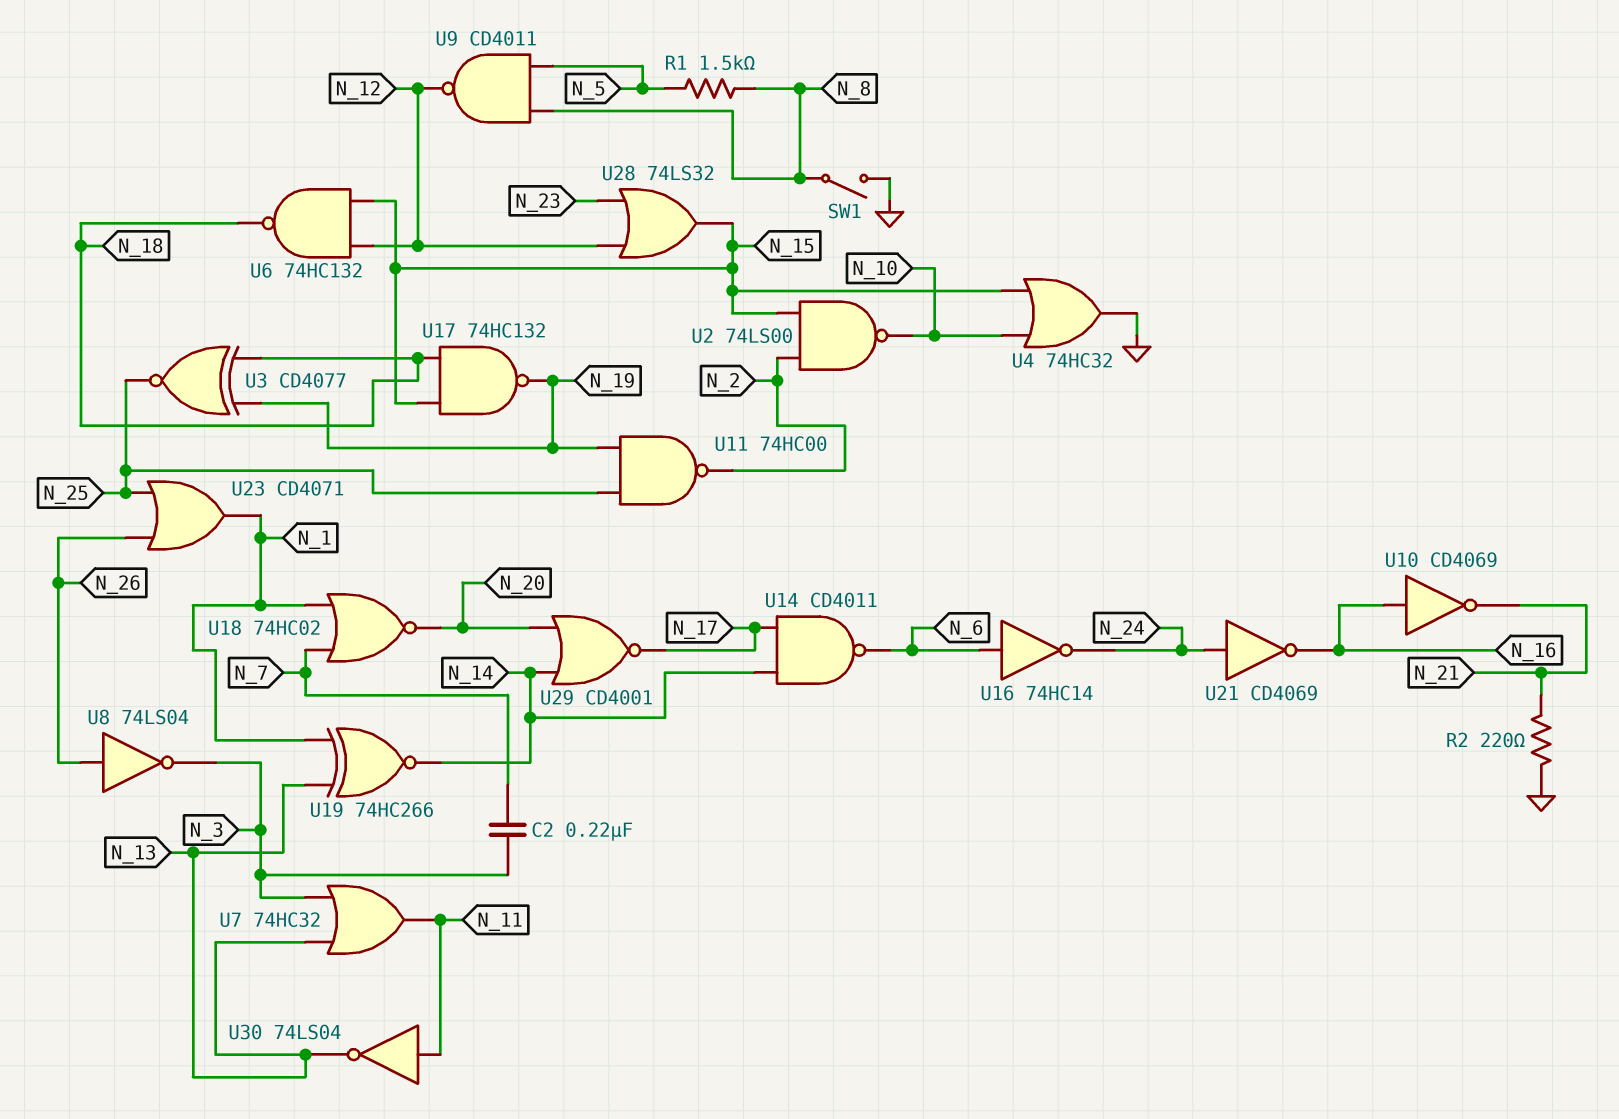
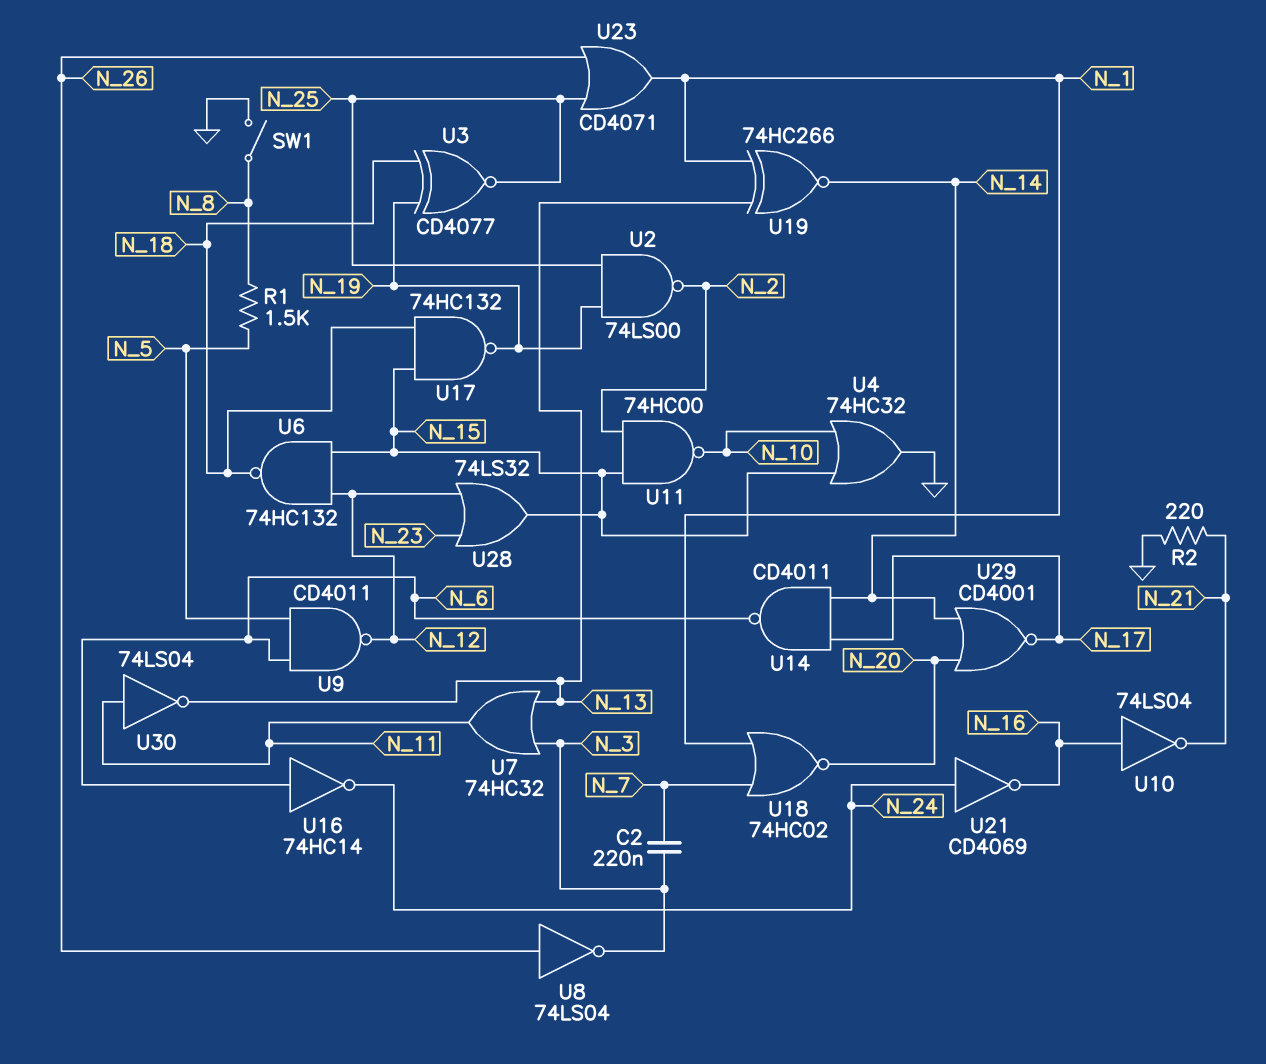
U2: NAND 74LS00 (in N_2, in N_15, out N_10) -> NAND 74LS00 (in N_19, in N_25, out N_2)
U9: NAND CD4011 (in N_5, in N_8, out N_12) -> NAND CD4011 (in N_5, in N_6, out N_12)
U10: NOT CD4069 (in N_16, out N_21) -> NOT 74LS04 (in N_16, out N_21)
U11: NAND 74HC00 (in N_19, in N_25, out N_2) -> NAND 74HC00 (in N_2, in N_15, out N_10)

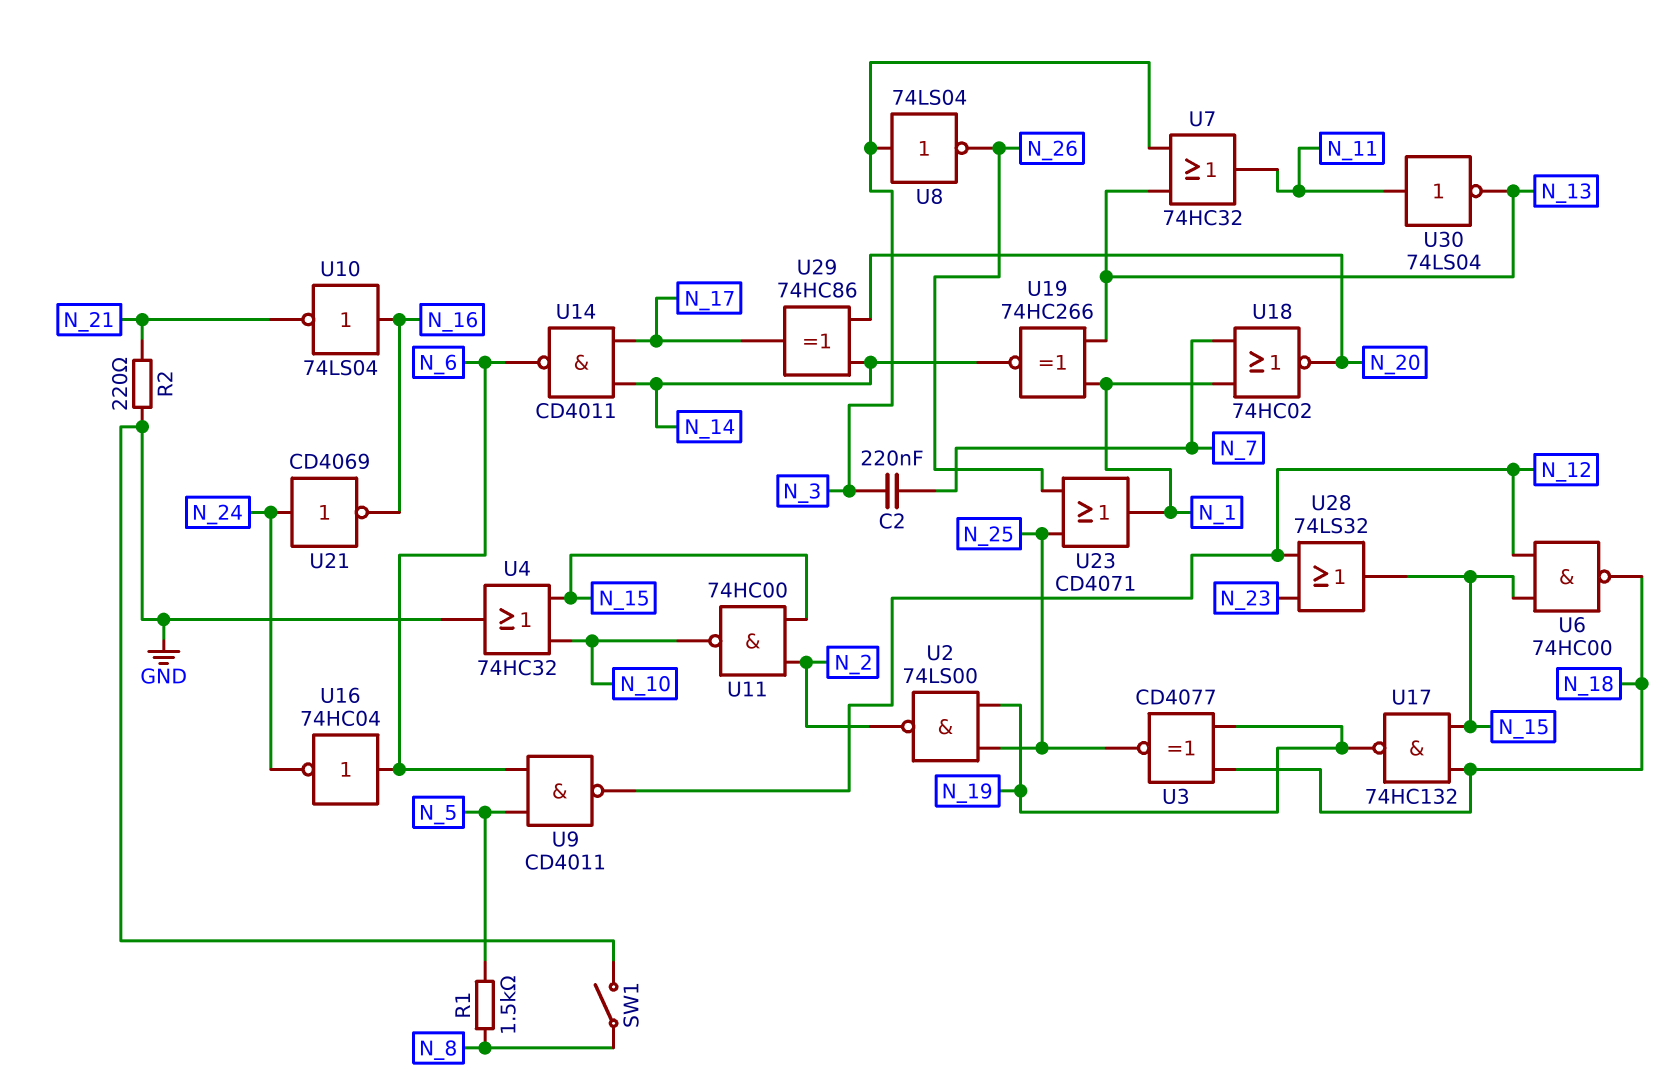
U6: NAND 74HC132 (in N_12, in N_15, out N_18) -> NAND 74HC00 (in N_12, in N_15, out N_18)
U8: NOT 74LS04 (in N_26, out N_3) -> NOT 74LS04 (in N_3, out N_26)
U16: NOT 74HC14 (in N_6, out N_24) -> NOT 74HC04 (in N_6, out N_24)
U29: NOR CD4001 (in N_14, in N_20, out N_17) -> XOR 74HC86 (in N_14, in N_20, out N_17)

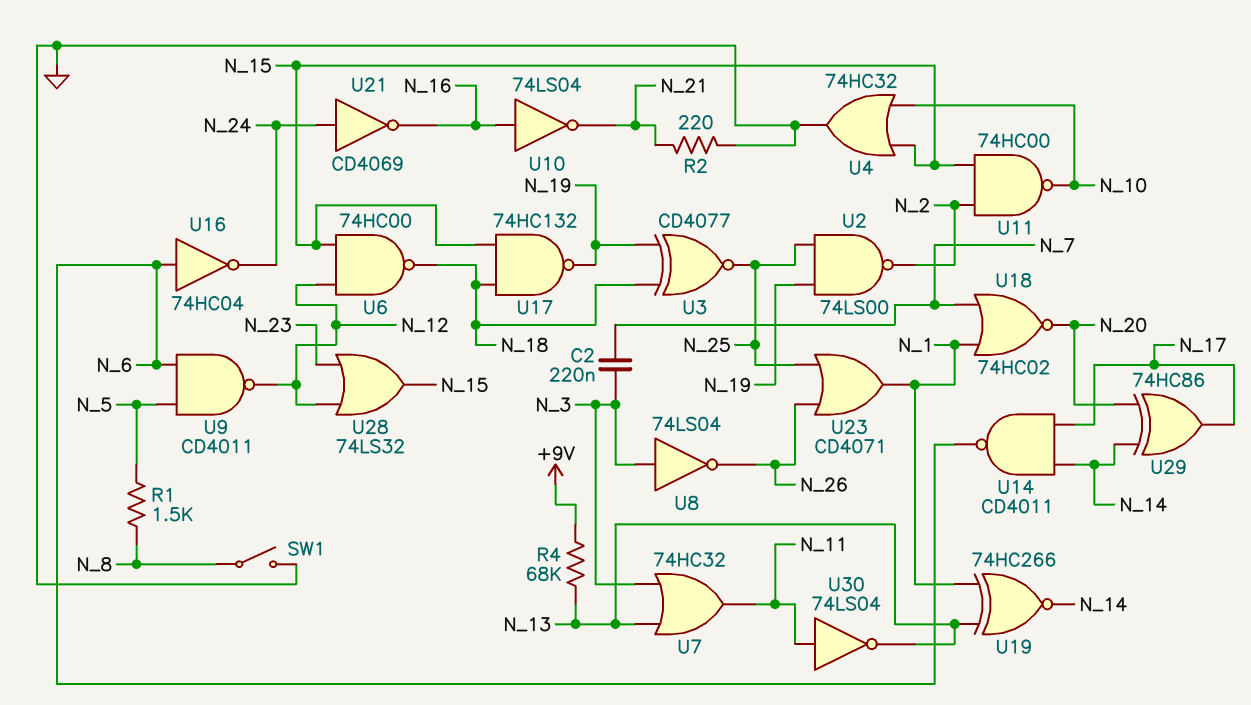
R4: none -> 68k (+9V, N_13)

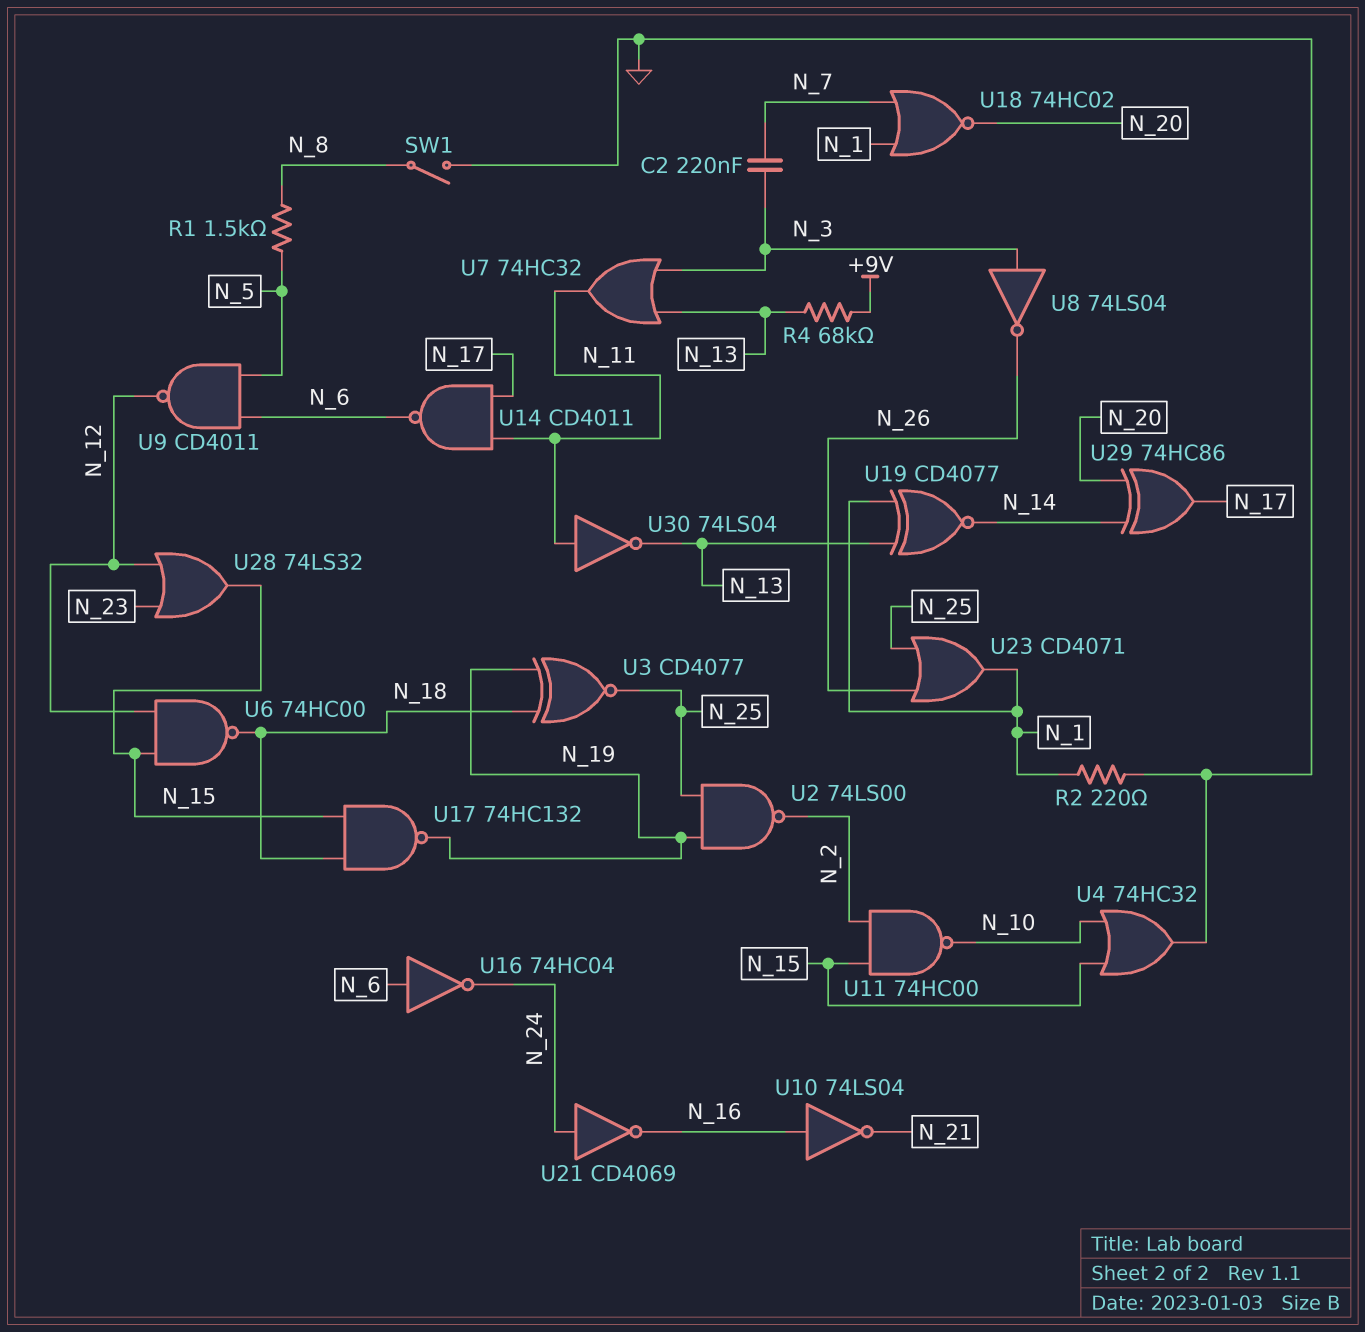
R2: 220 (GND, N_21) -> 220 (GND, N_1)
U14: NAND CD4011 (in N_14, in N_17, out N_6) -> NAND CD4011 (in N_11, in N_17, out N_6)
U19: XNOR 74HC266 (in N_1, in N_13, out N_14) -> XNOR CD4077 (in N_1, in N_13, out N_14)

